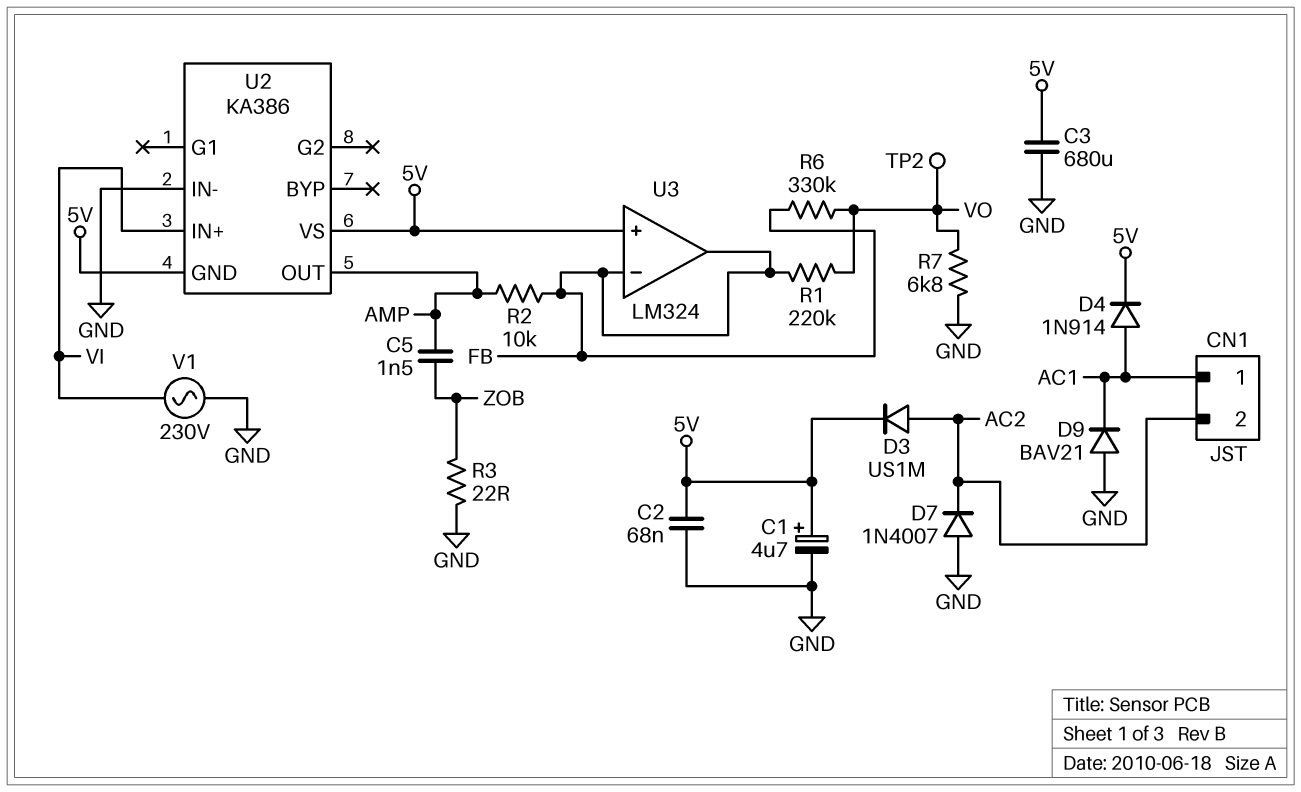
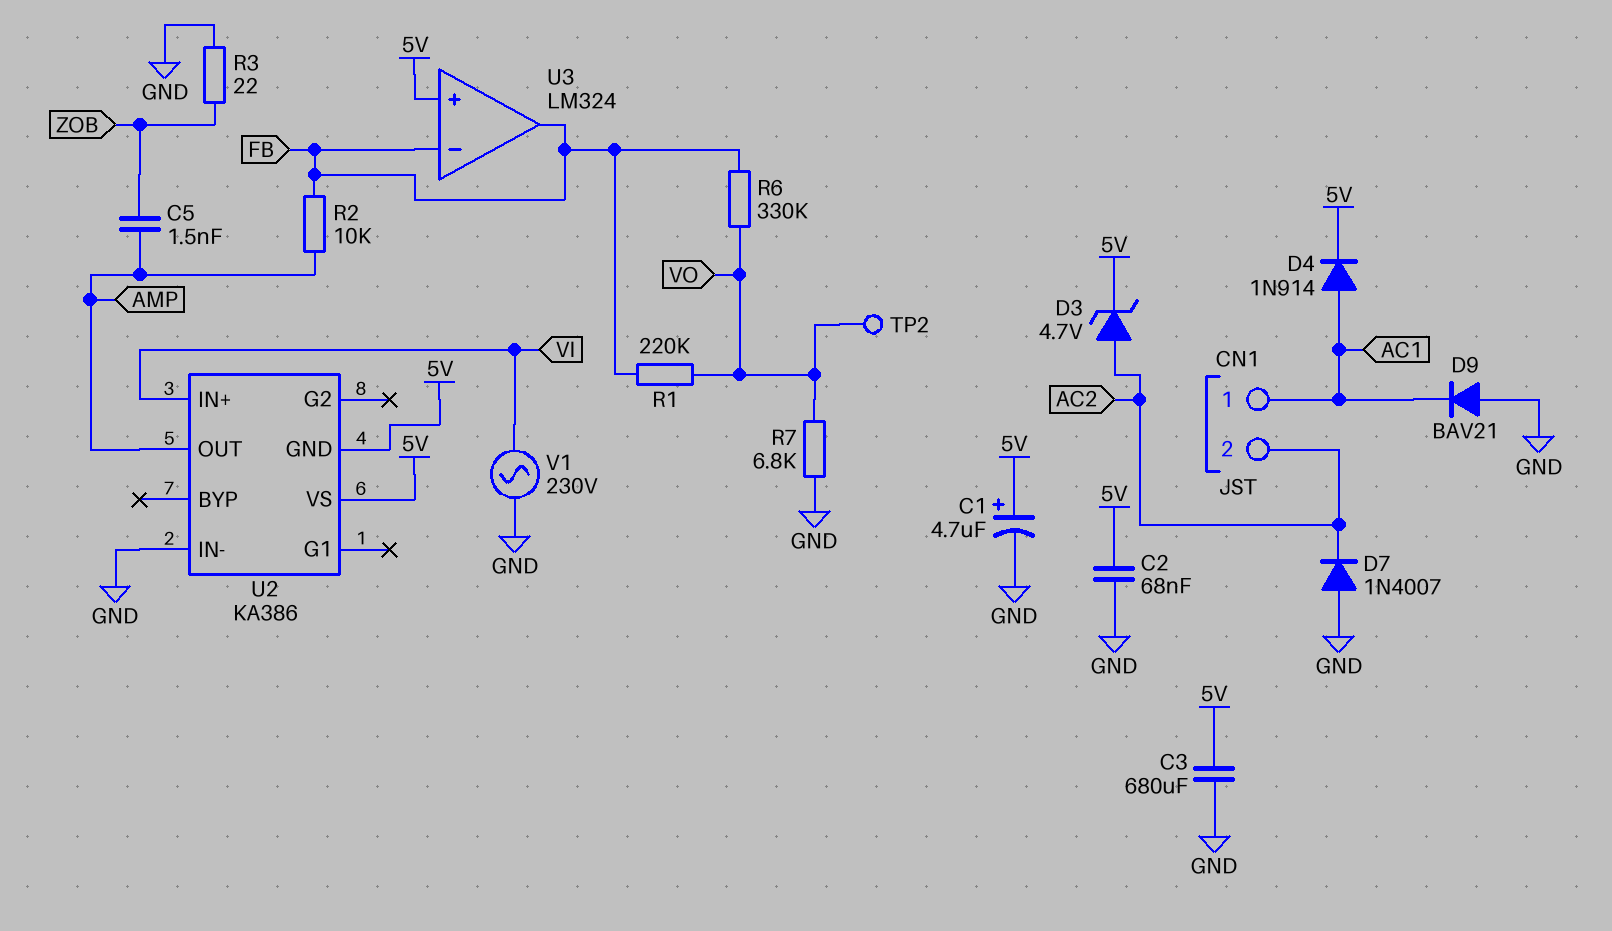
D3: diode US1M (A AC2, K 5V) -> zener 4.7V (A AC2, K 5V)

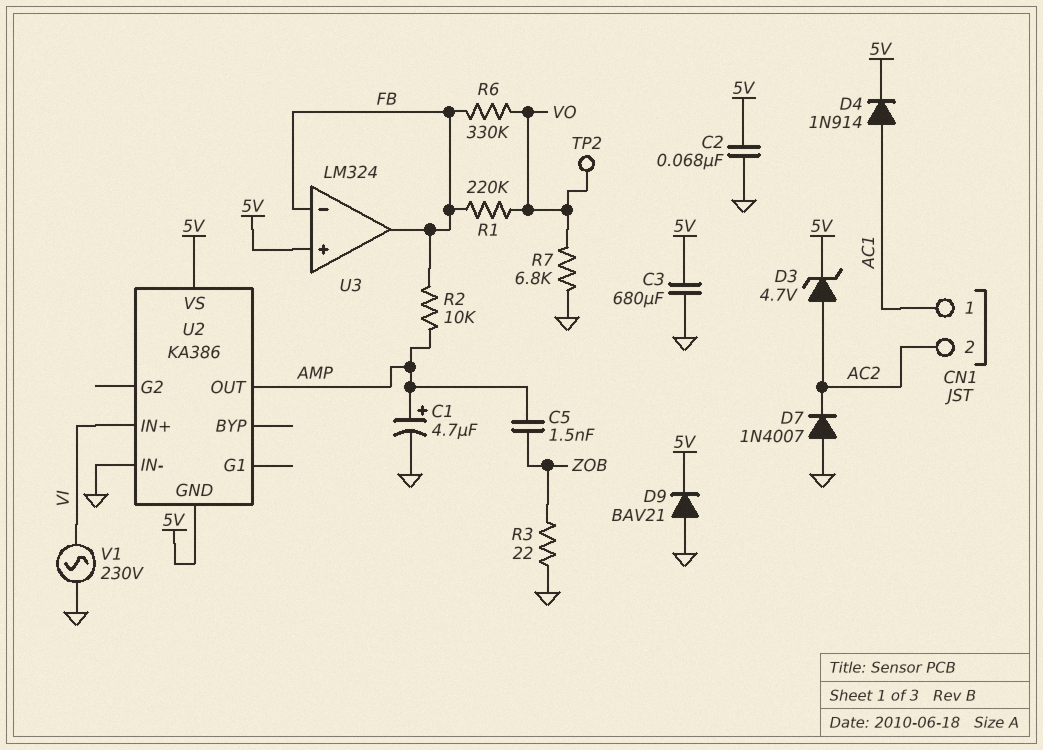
C1: 4.7uF (plus 5V, minus GND) -> 4.7uF (plus AMP, minus GND)
D9: diode BAV21 (A GND, K AC1) -> diode BAV21 (A GND, K 5V)

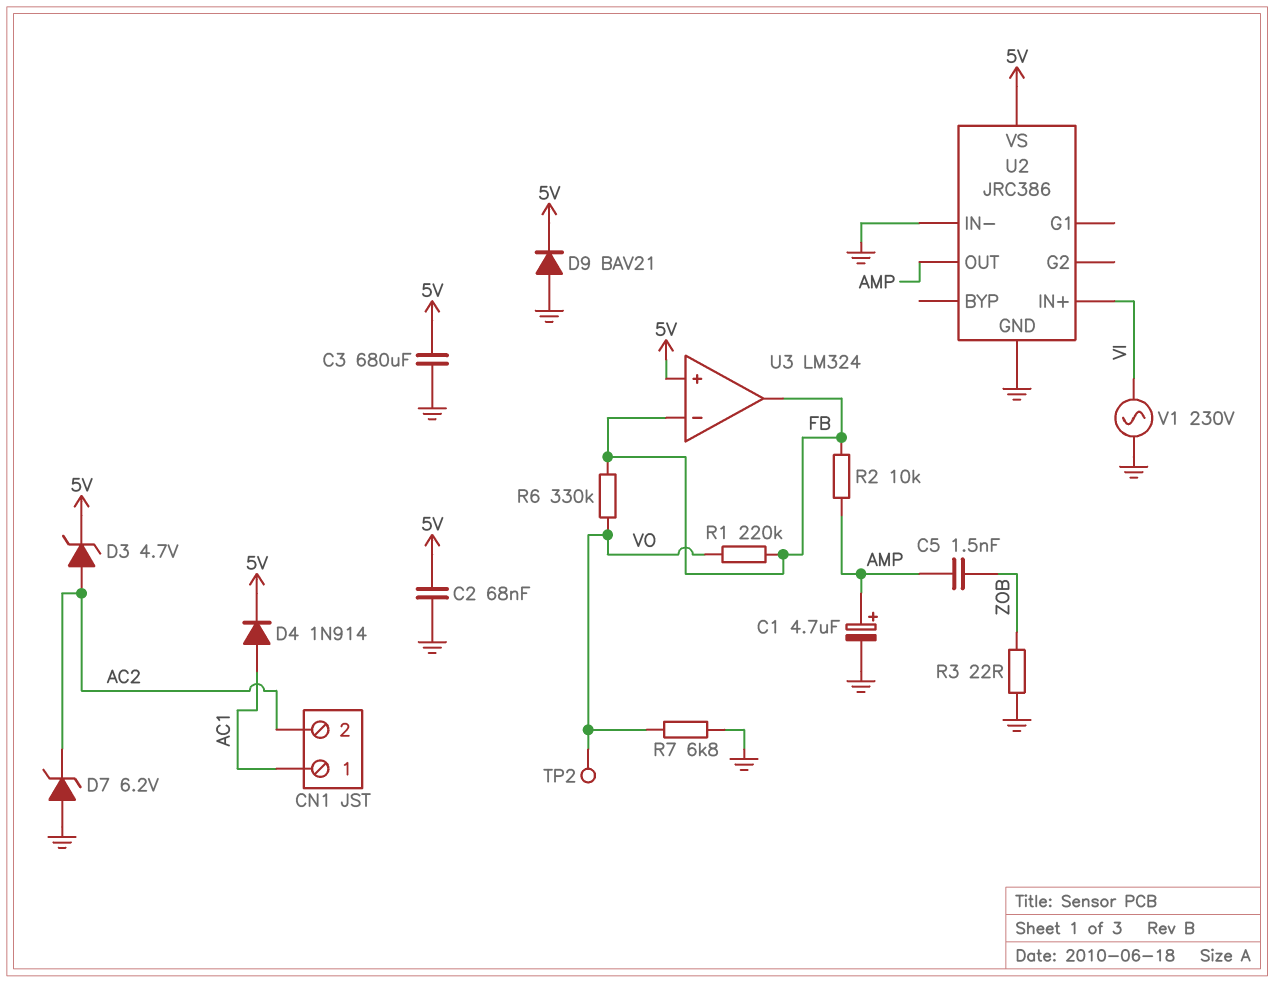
D7: diode 1N4007 (A GND, K AC2) -> zener 6.2V (A GND, K AC2)
U2: KA386 -> JRC386
U2 pin GND: 5V -> GND

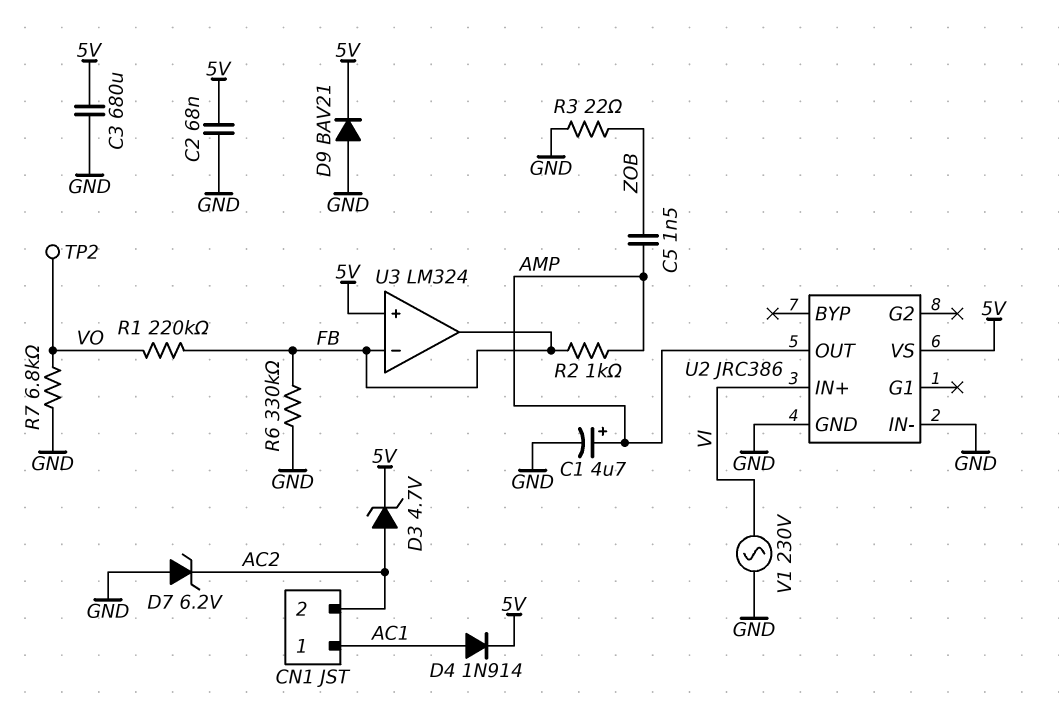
R2: 10k (AMP, FB) -> 1k (AMP, FB)
R6: 330k (FB, VO) -> 330k (FB, GND)

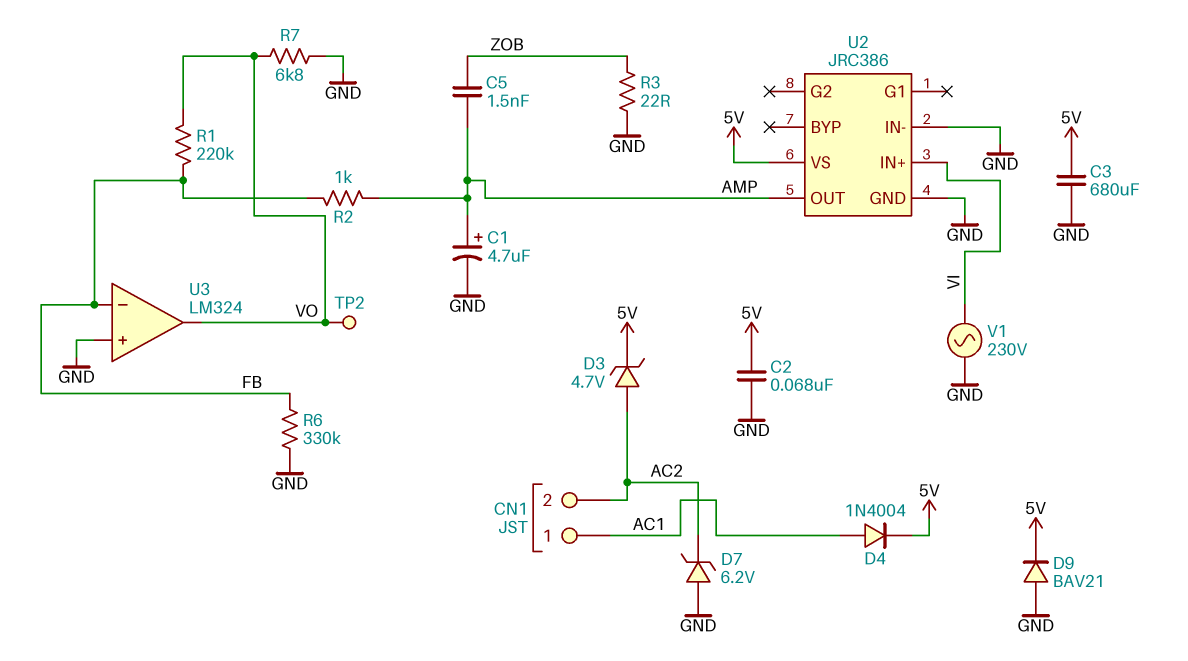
D4: diode 1N914 (A AC1, K 5V) -> diode 1N4004 (A AC1, K 5V)
U3 pin in+: 5V -> GND
U3 pin out: FB -> VO

